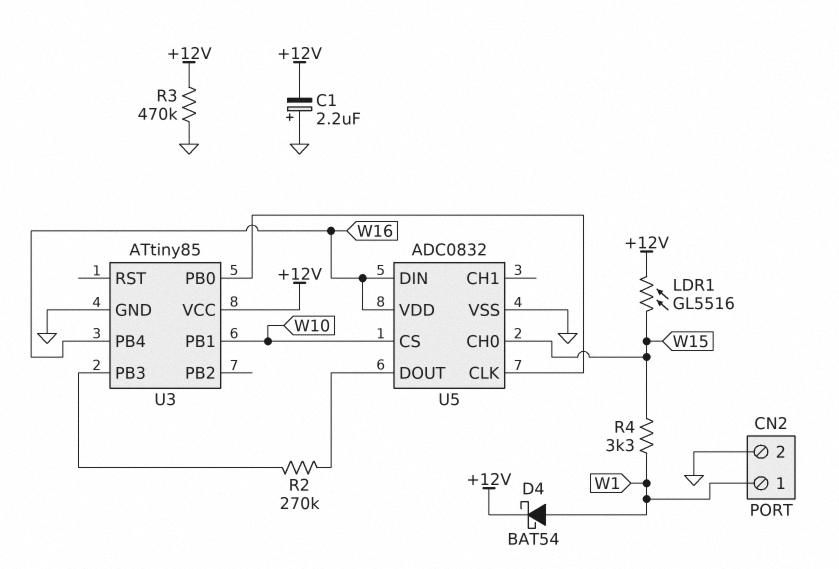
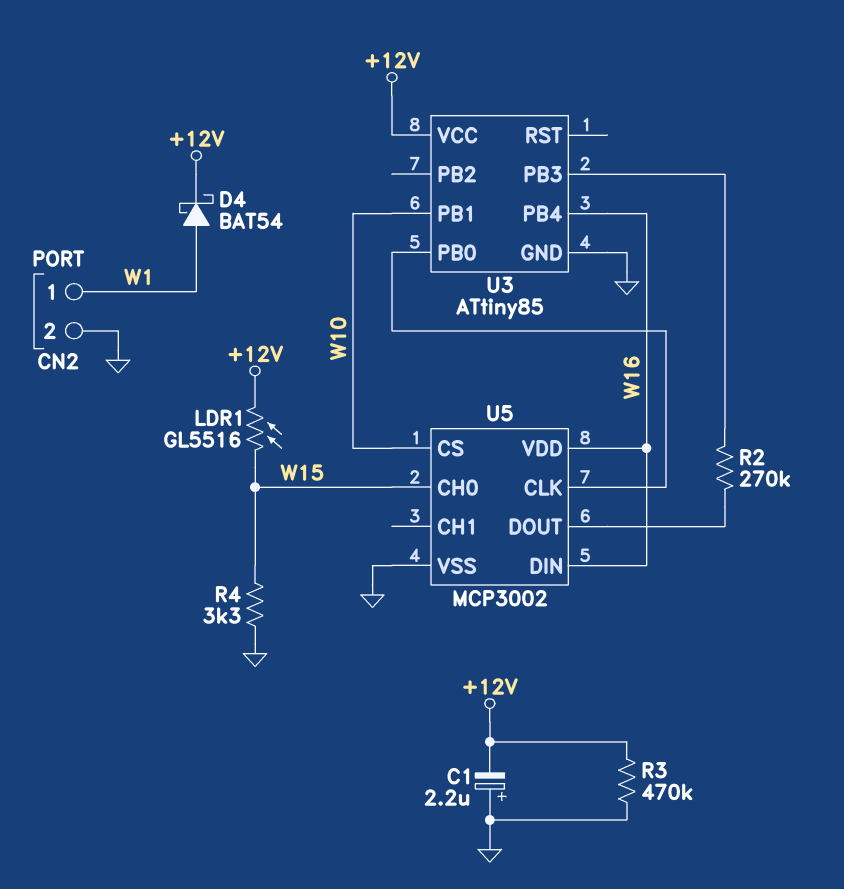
R4: 3.3k (W1, W15) -> 3.3k (GND, W15)
U5: ADC0832 -> MCP3002

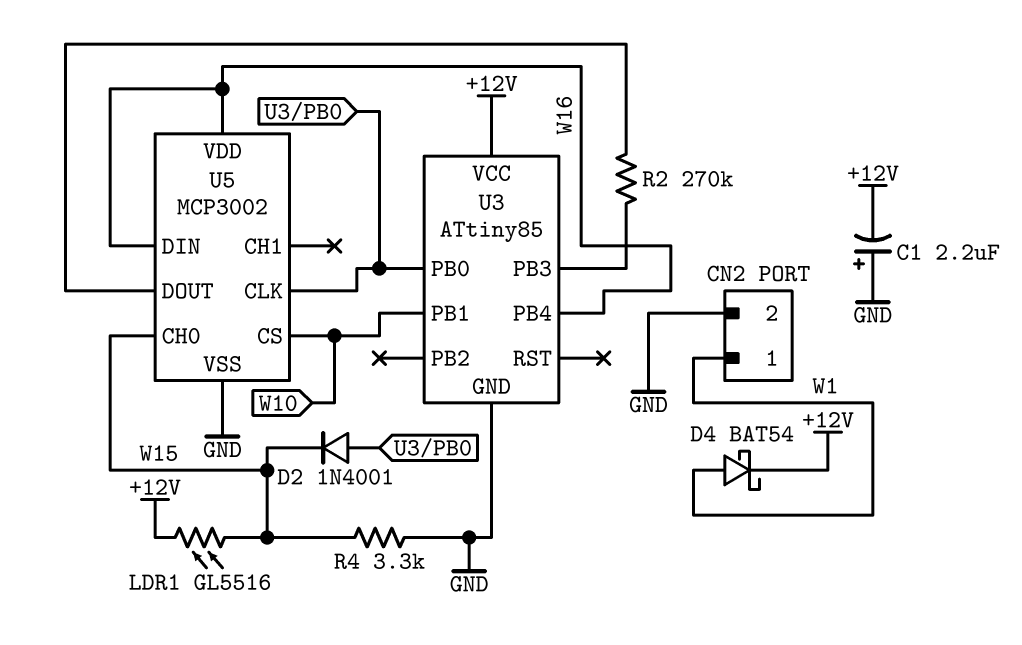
D2: none -> diode 1N4001 (A U3/PB0, K W15)
R3: 470k (+12V, GND) -> none

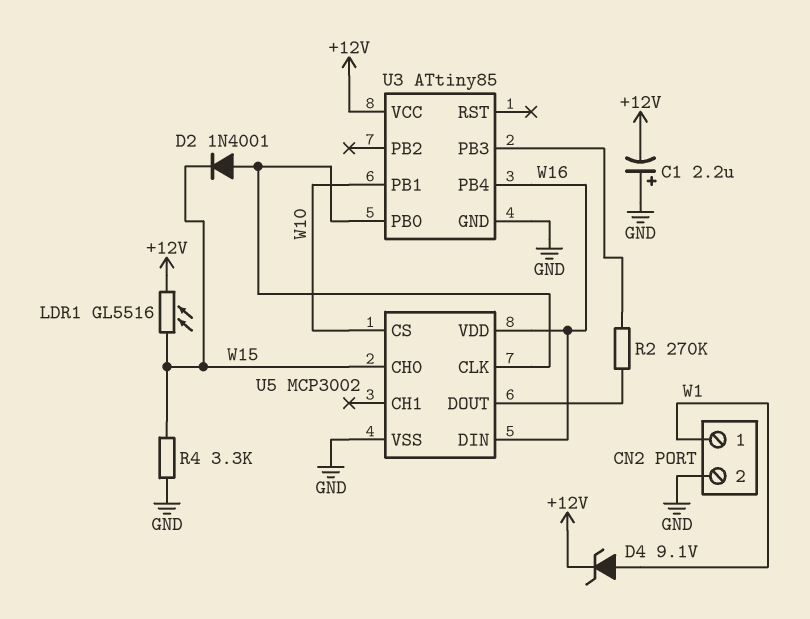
D4: schottky BAT54 (A W1, K +12V) -> zener 9.1V (A W1, K +12V)

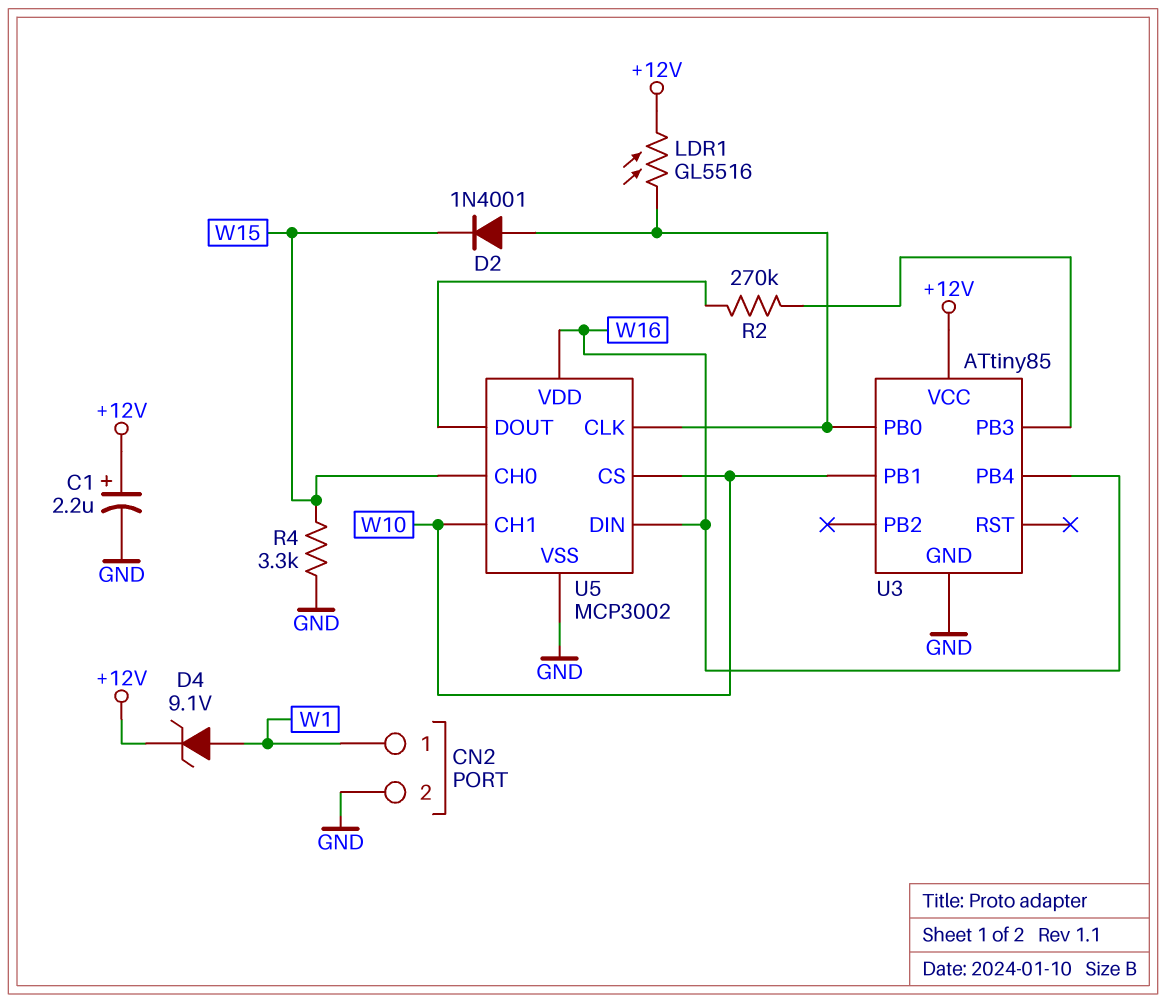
C1: 2.2uF (plus GND, minus +12V) -> 2.2uF (plus +12V, minus GND)
LDR1: GL5516 (+12V, W15) -> GL5516 (+12V, U3/PB0)
U5 pin CH1: none -> W10

